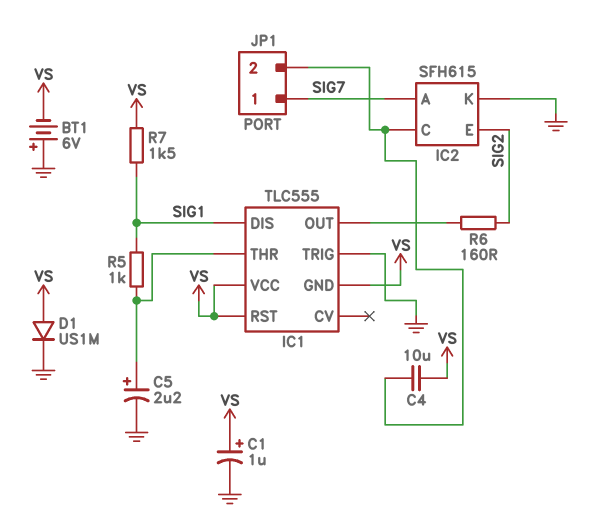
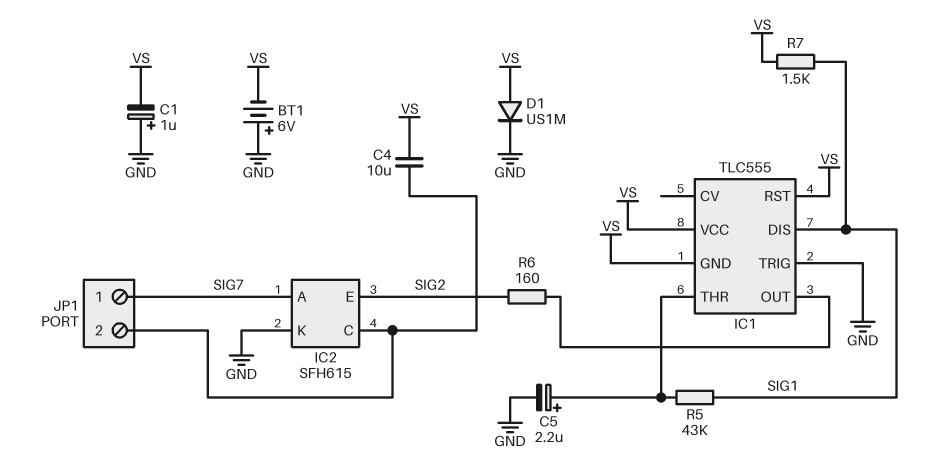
C1: 1uF (plus VS, minus GND) -> 1uF (plus GND, minus VS)
R5: 1k (IC1/THR, SIG1) -> 43k (IC1/THR, SIG1)

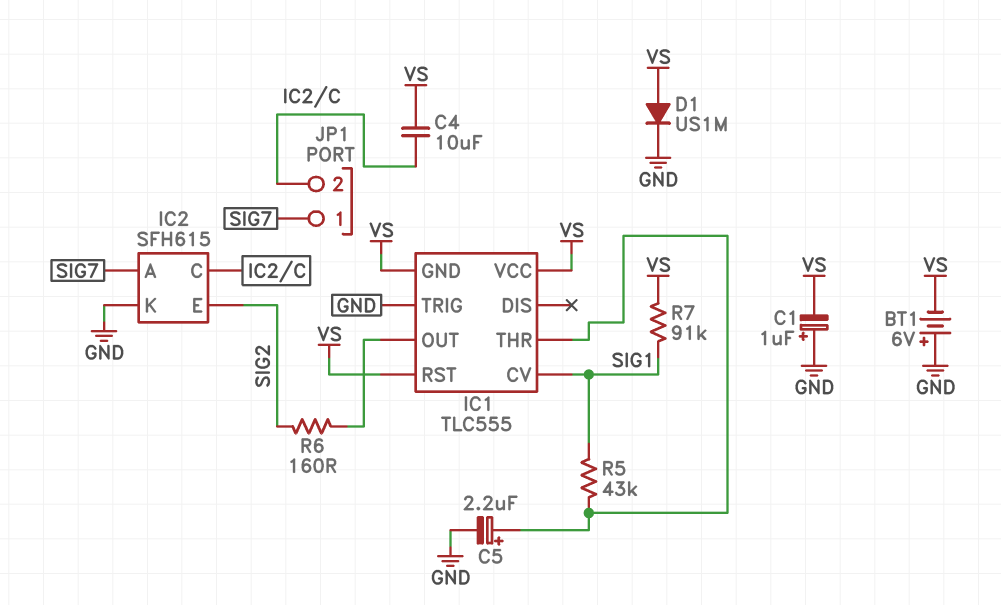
IC1 pin CV: none -> SIG1
IC1 pin DIS: SIG1 -> none
R7: 1.5k (SIG1, VS) -> 91k (SIG1, VS)

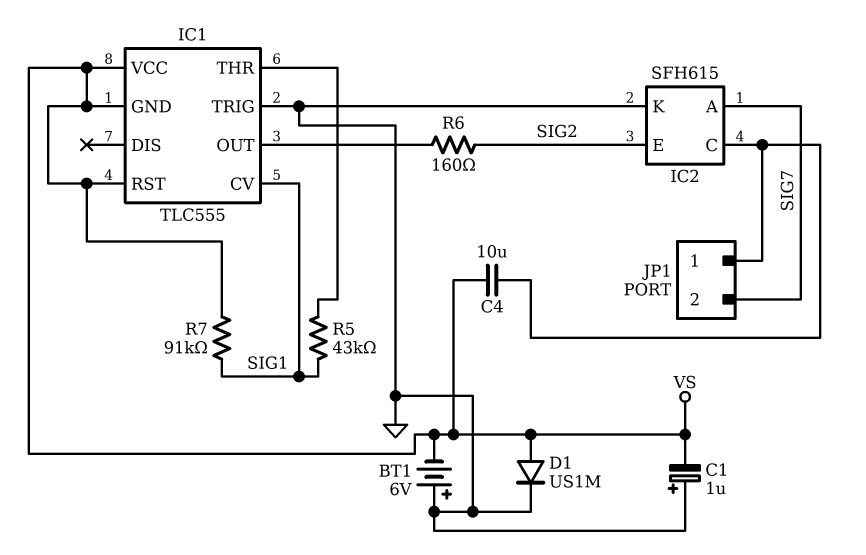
C5: 2.2uF (plus IC1/THR, minus GND) -> none
JP1 pin 1: SIG7 -> IC2/C
JP1 pin 2: IC2/C -> SIG7

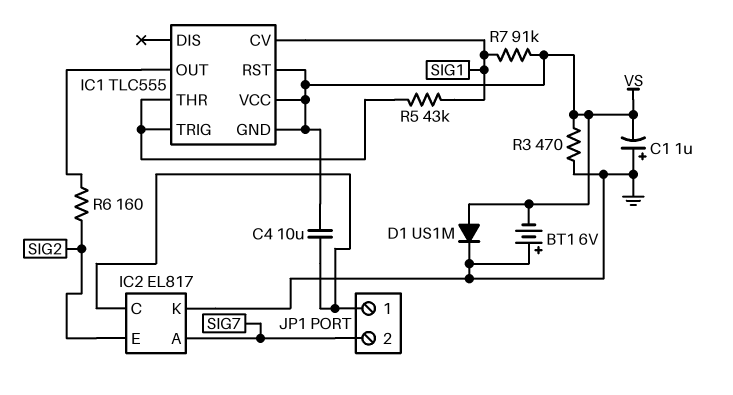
IC1 pin TRIG: GND -> IC1/THR
IC2: SFH615 -> EL817
R3: none -> 470 (GND, VS)

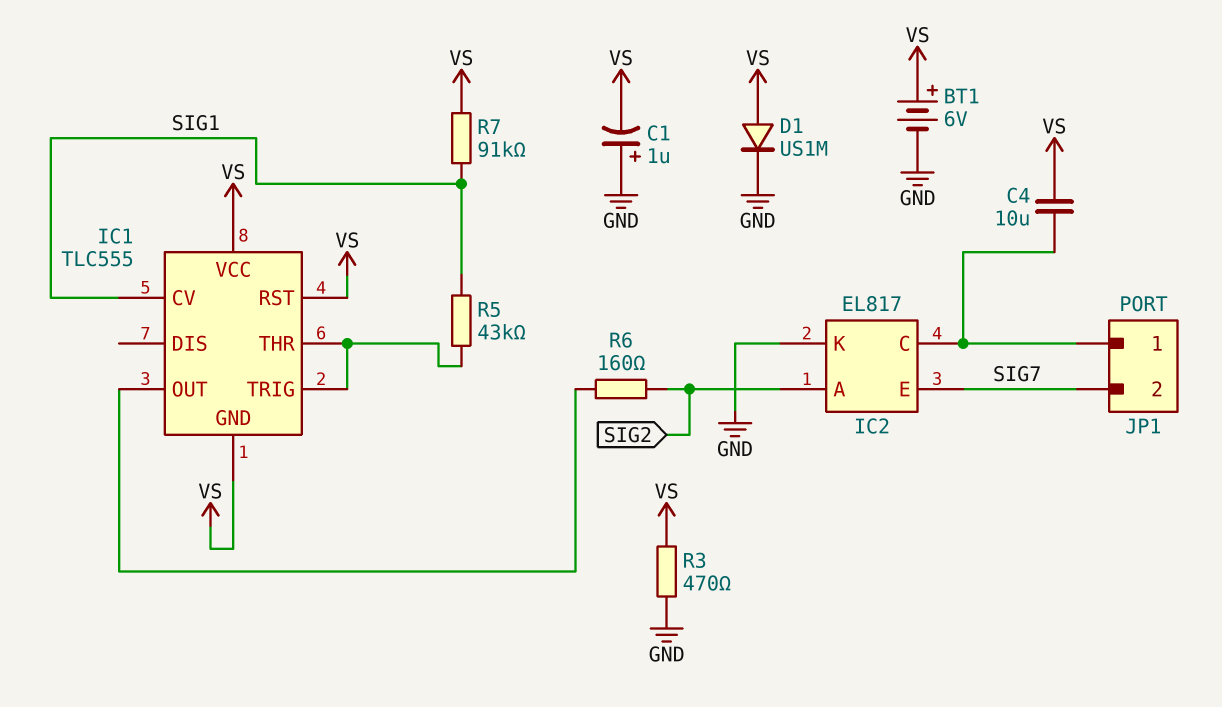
BT1: 6V (plus GND, minus VS) -> 6V (plus VS, minus GND)
IC2 pin A: SIG7 -> SIG2
IC2 pin E: SIG2 -> SIG7

